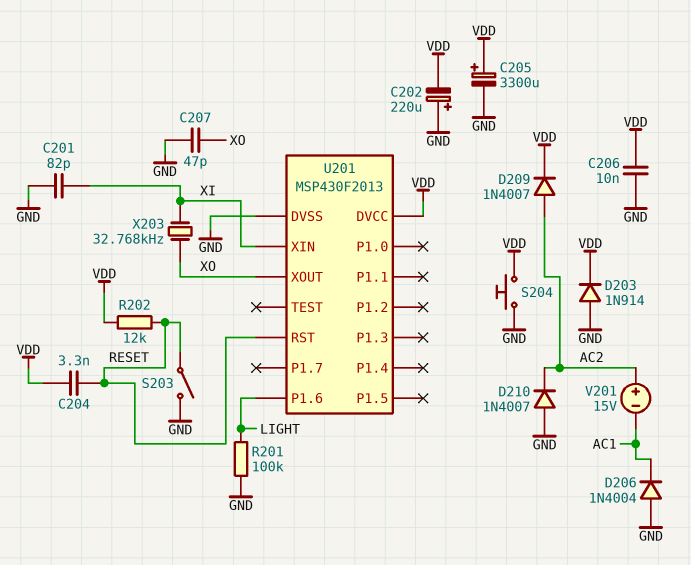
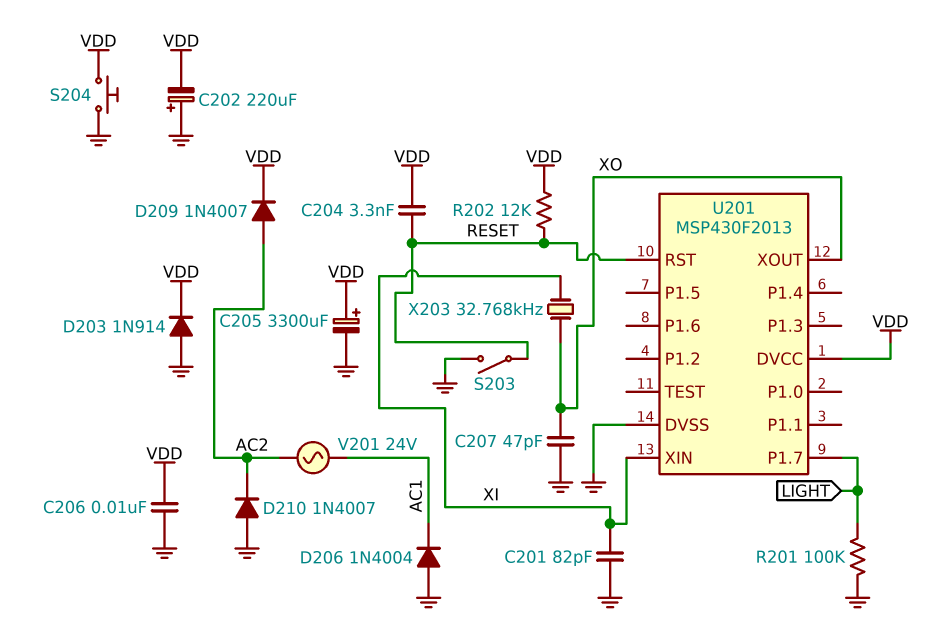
U201 pin P1.6: LIGHT -> none
U201 pin P1.7: none -> LIGHT
V201: 15V (plus AC2, minus AC1) -> AC 24V (AC1, AC2)

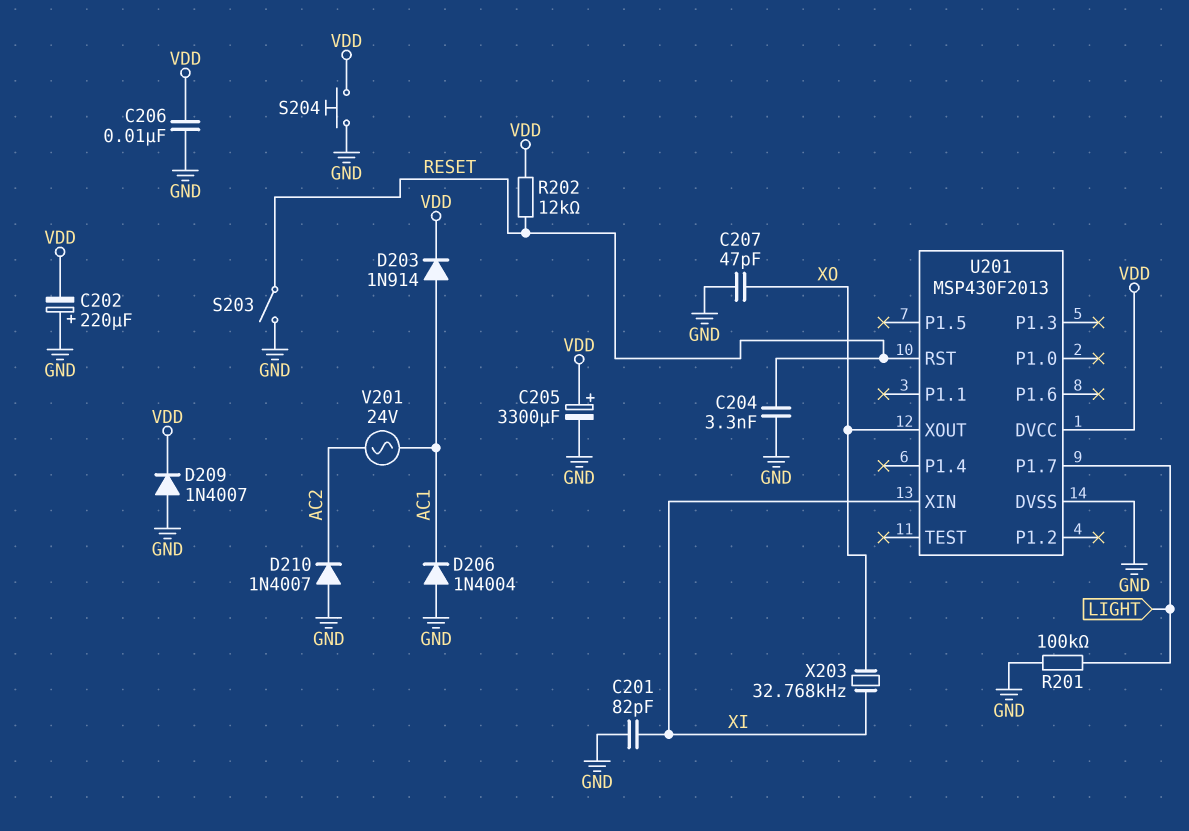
C204: 3.3nF (RESET, VDD) -> 3.3nF (GND, RESET)
D203: diode 1N914 (A GND, K VDD) -> diode 1N914 (A AC1, K VDD)
D209: diode 1N4007 (A AC2, K VDD) -> diode 1N4007 (A GND, K VDD)

